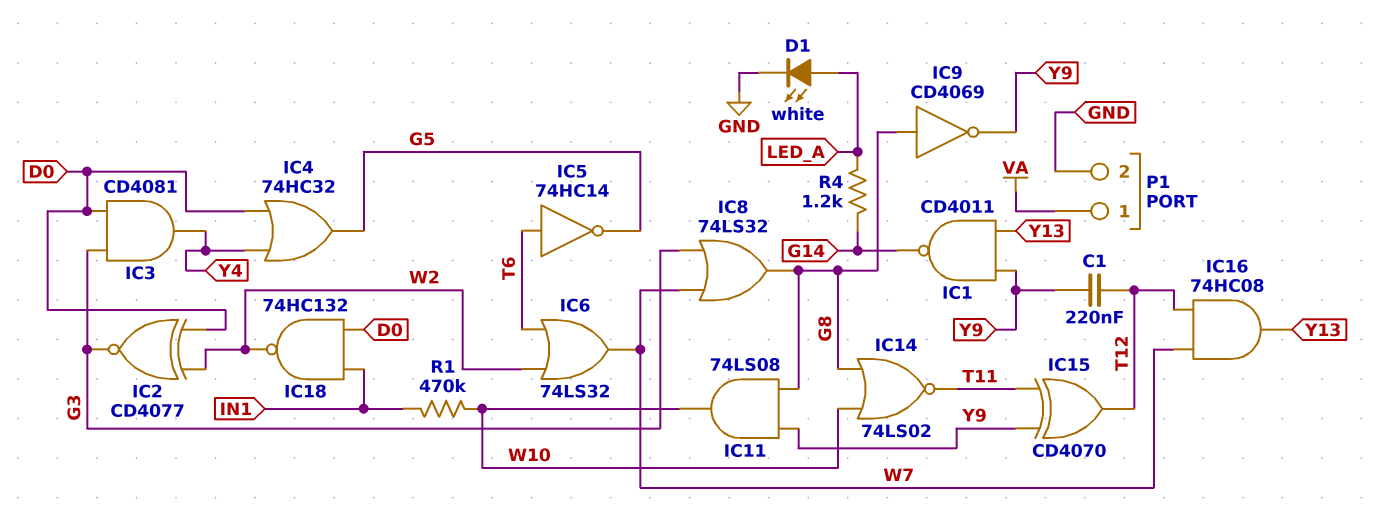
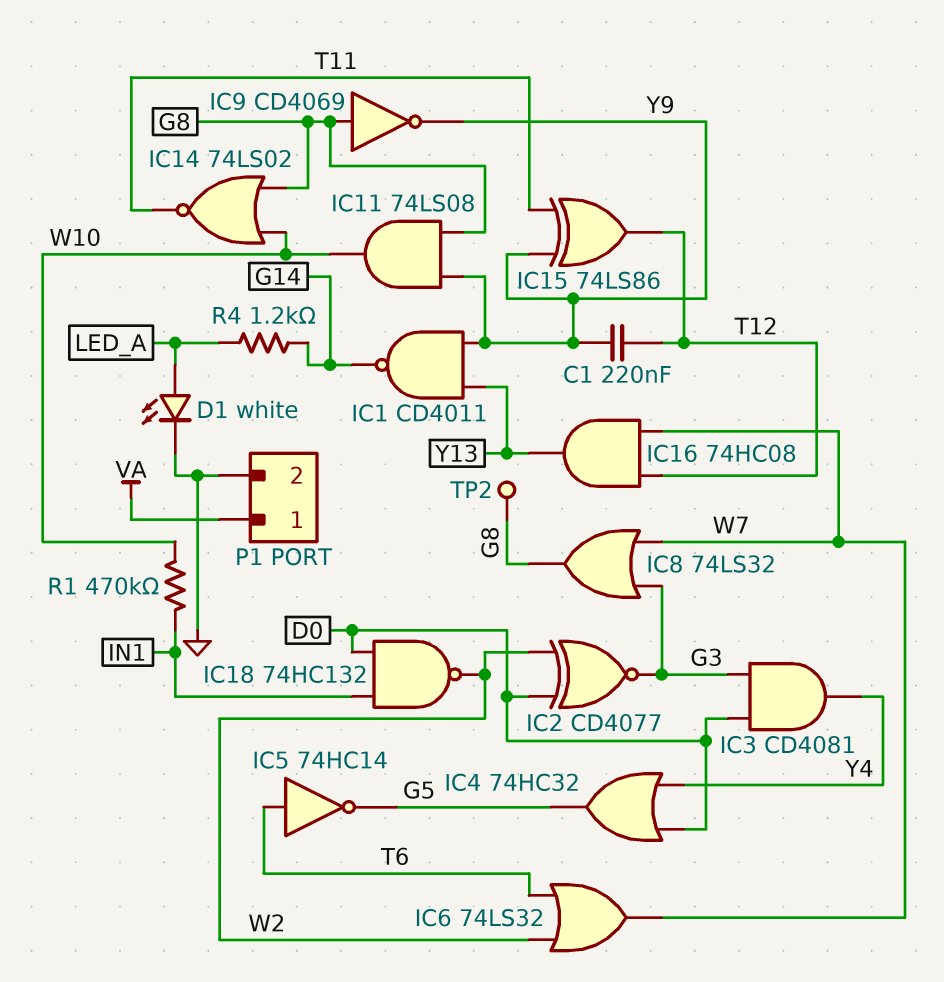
IC15: XOR CD4070 (in T11, in Y9, out T12) -> XOR 74LS86 (in T11, in Y9, out T12)
TP2: none -> test point (G8)

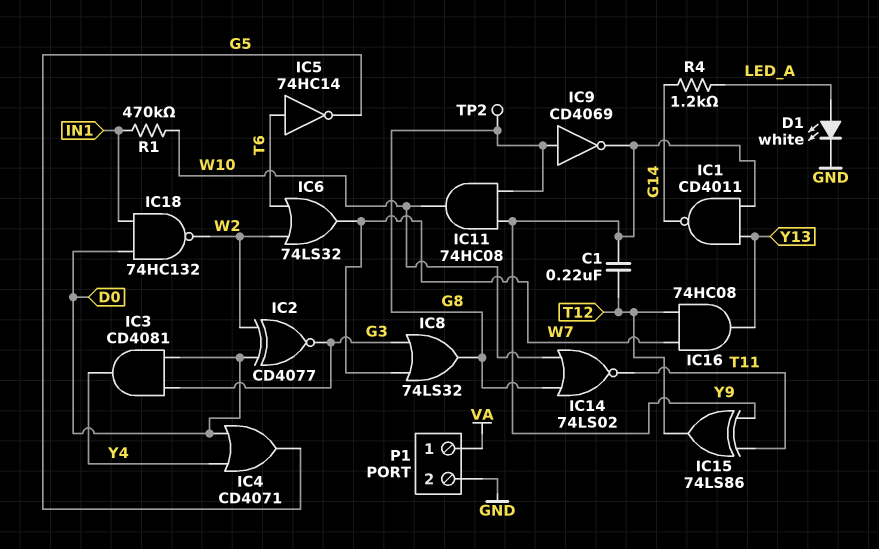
IC4: OR 74HC32 (in D0, in Y4, out G5) -> OR CD4071 (in D0, in Y4, out G5)
IC11: AND 74LS08 (in G8, in Y9, out W10) -> AND 74HC08 (in G8, in Y9, out W10)

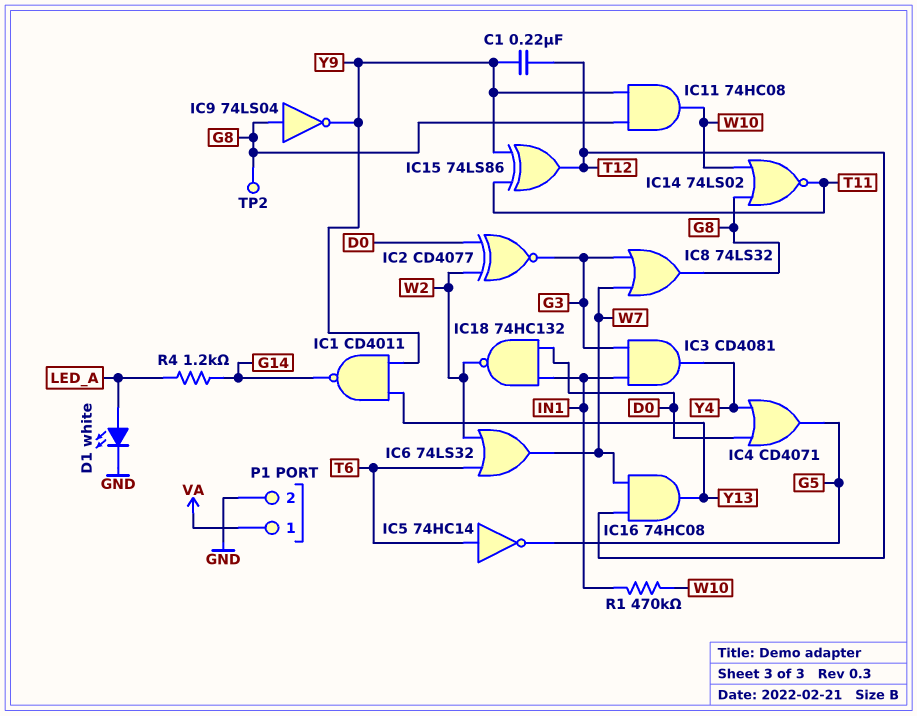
IC3: AND CD4081 (in D0, in G3, out Y4) -> AND CD4081 (in G3, in IN1, out Y4)
IC9: NOT CD4069 (in G8, out Y9) -> NOT 74LS04 (in G8, out Y9)

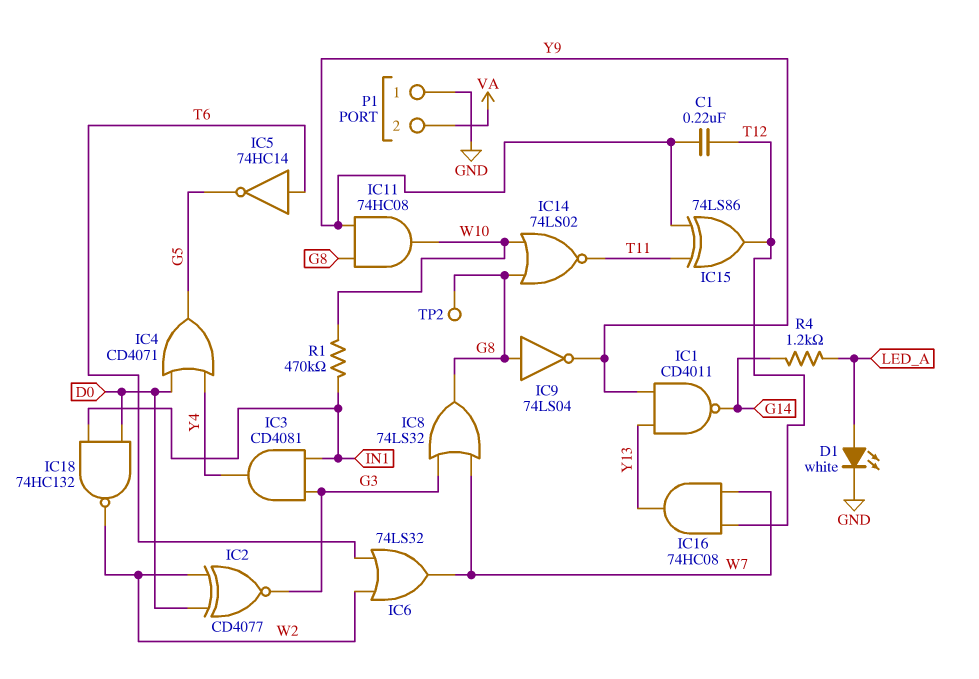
P1 pin 1: VA -> GND
P1 pin 2: GND -> VA

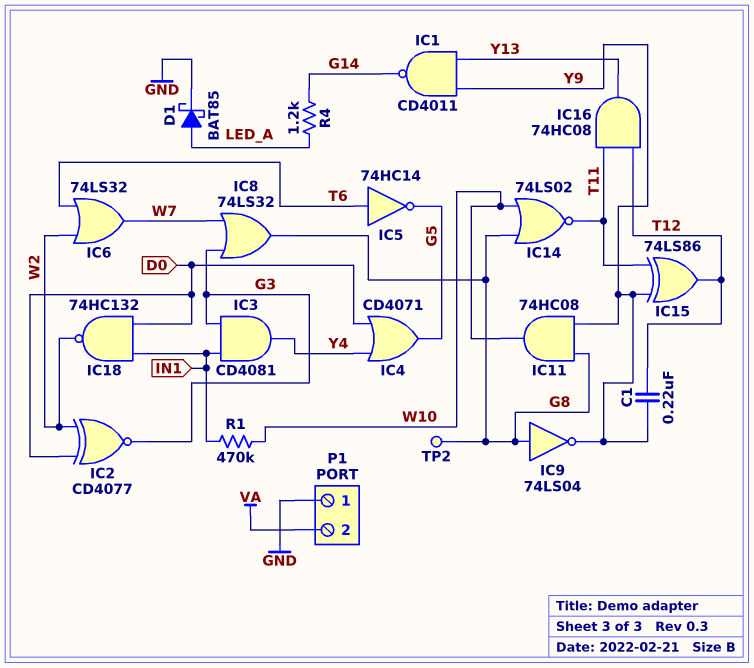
D1: LED white (A LED_A, K GND) -> schottky BAT85 (A LED_A, K GND)
IC16: AND 74HC08 (in T12, in W7, out Y13) -> AND 74HC08 (in T11, in T12, out Y13)

